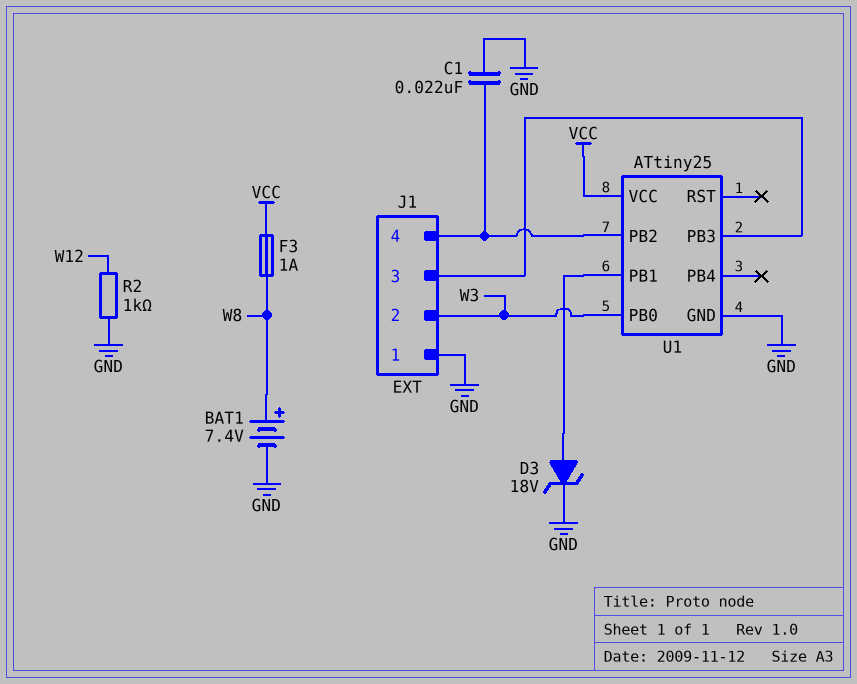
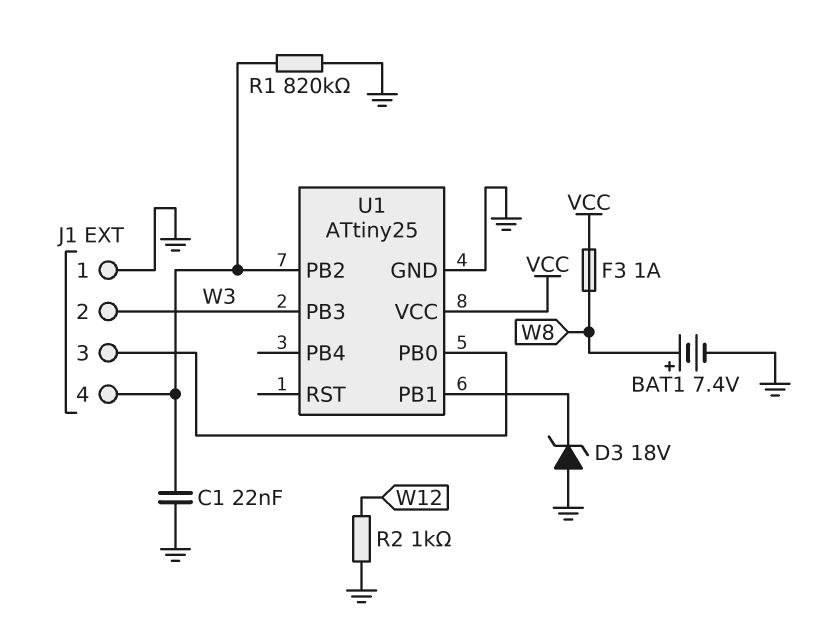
D3: zener 18V (A U1/PB1, K GND) -> zener 18V (A GND, K U1/PB1)
R1: none -> 820k (GND, J1/4)
U1 pin PB0: W3 -> J1/3
U1 pin PB3: J1/3 -> W3

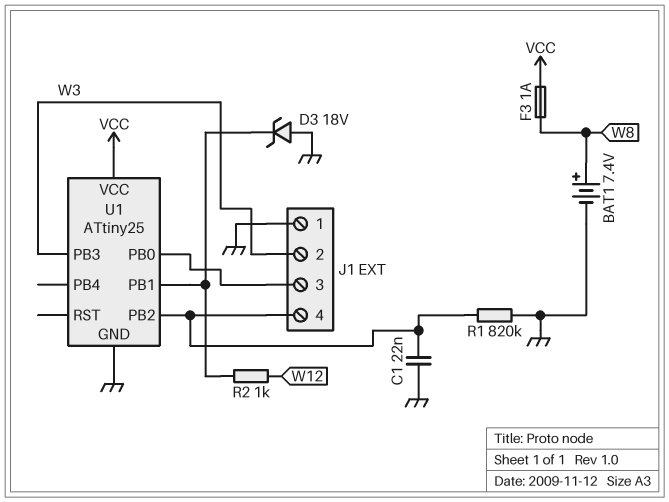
R2: 1k (GND, W12) -> 1k (U1/PB1, W12)

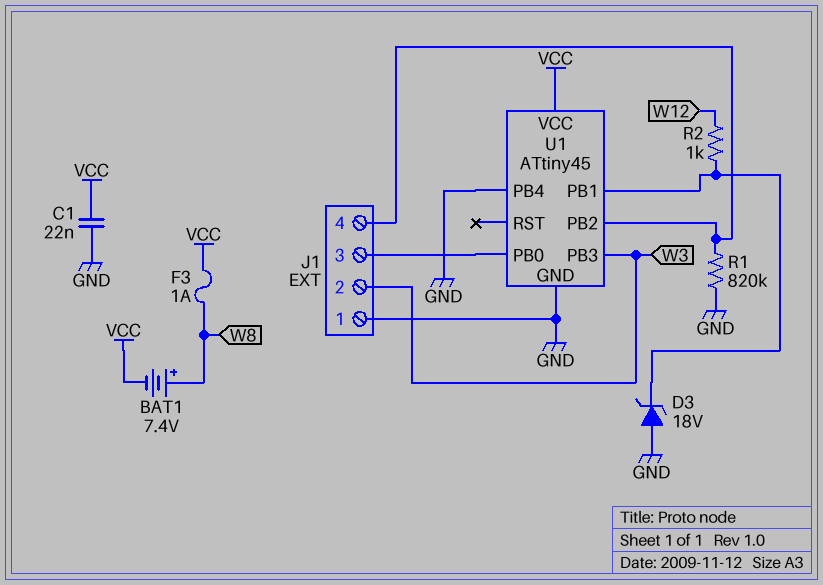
BAT1: 7.4V (plus W8, minus GND) -> 7.4V (plus W8, minus VCC)
C1: 22nF (GND, J1/4) -> 22nF (GND, VCC)
U1: ATtiny25 -> ATtiny45
U1 pin PB4: none -> GND

